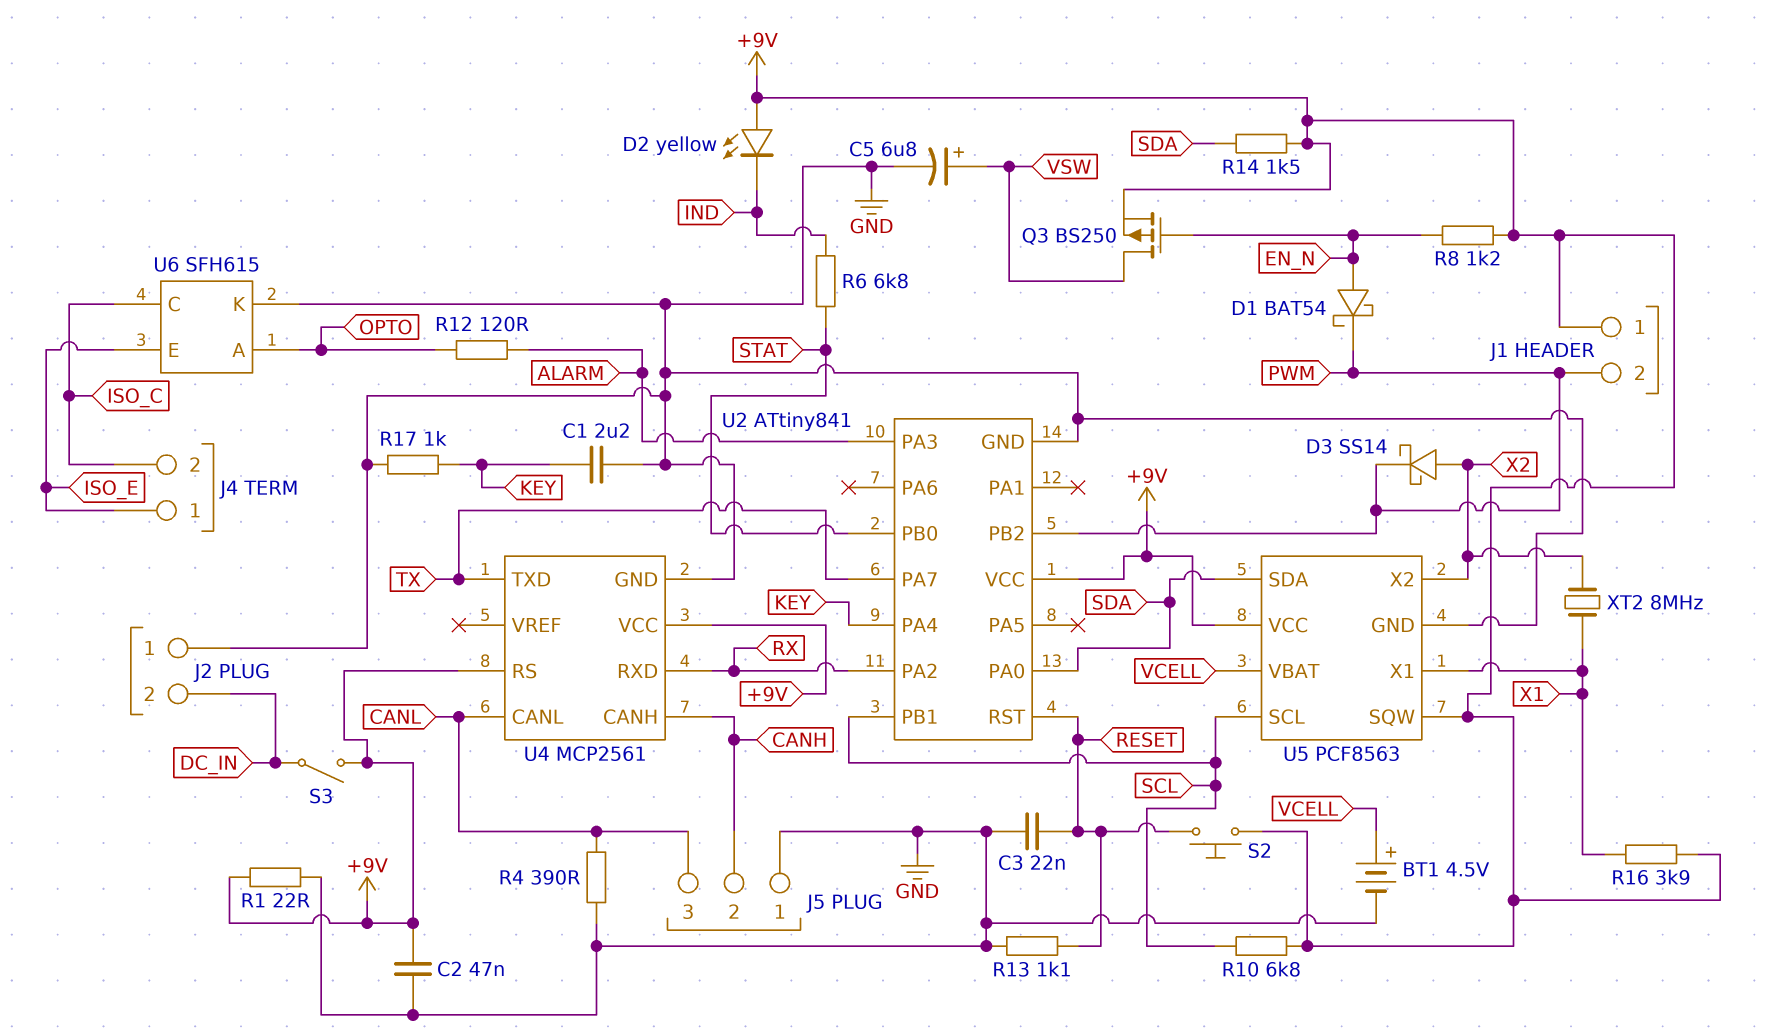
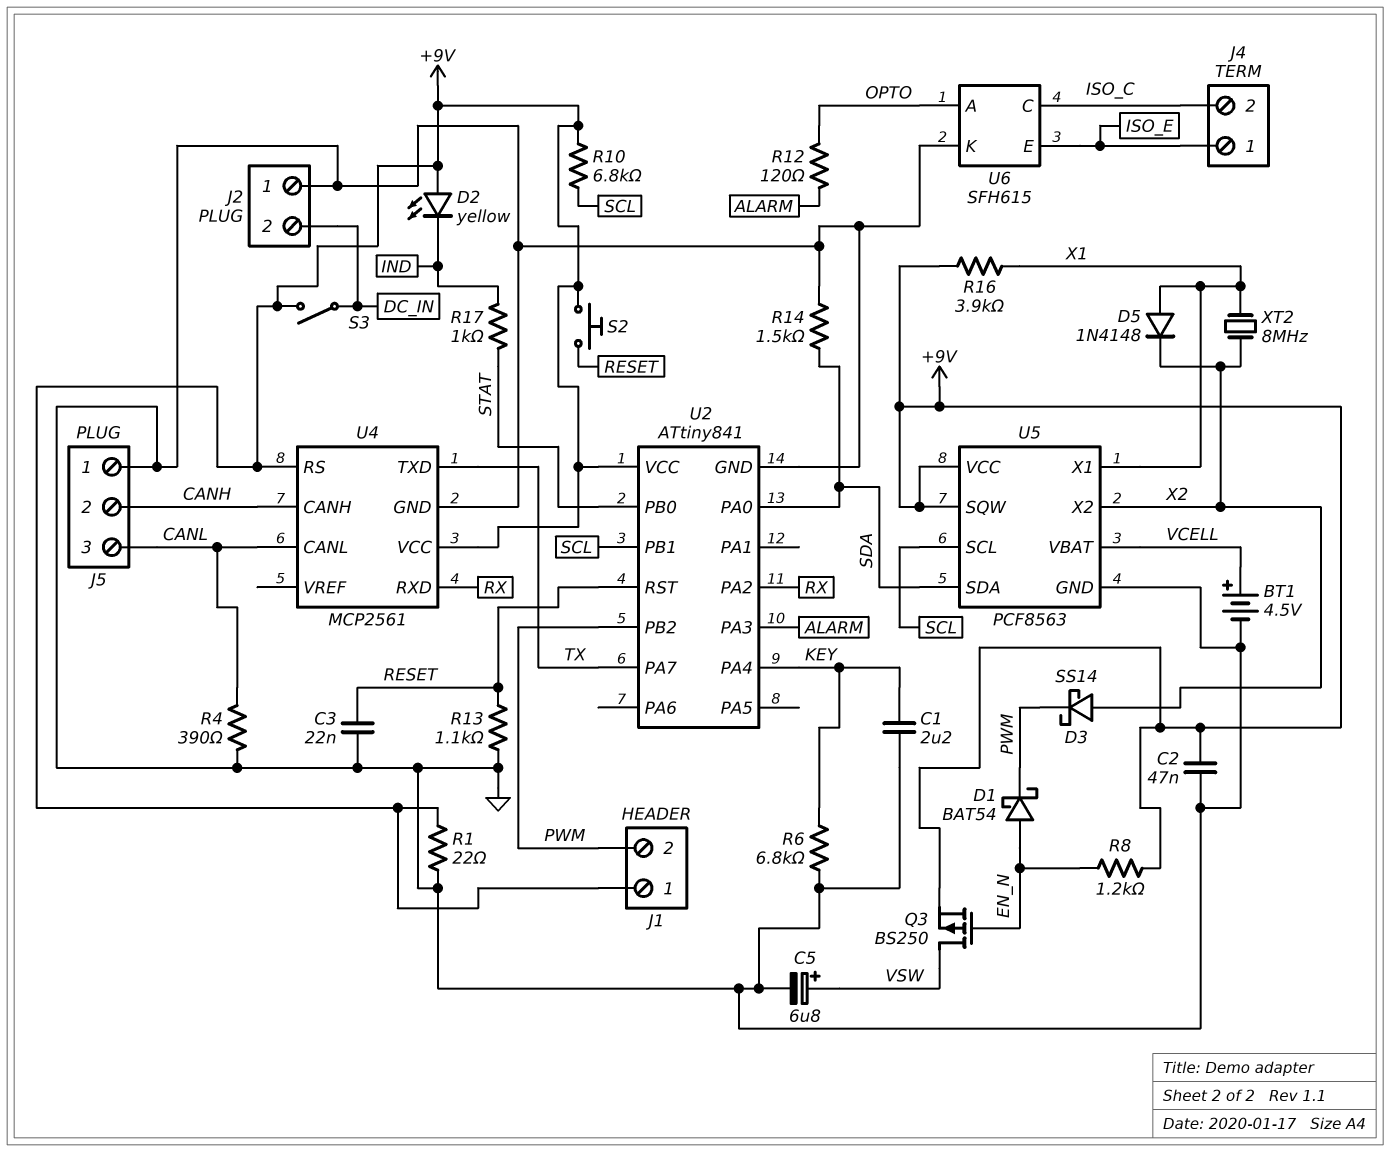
D5: none -> diode 1N4148 (A X1, K X2)
R6: 6.8k (IND, STAT) -> 6.8k (GND, KEY)
R14: 1.5k (+9V, SDA) -> 1.5k (GND, SDA)
R17: 1k (GND, KEY) -> 1k (IND, STAT)

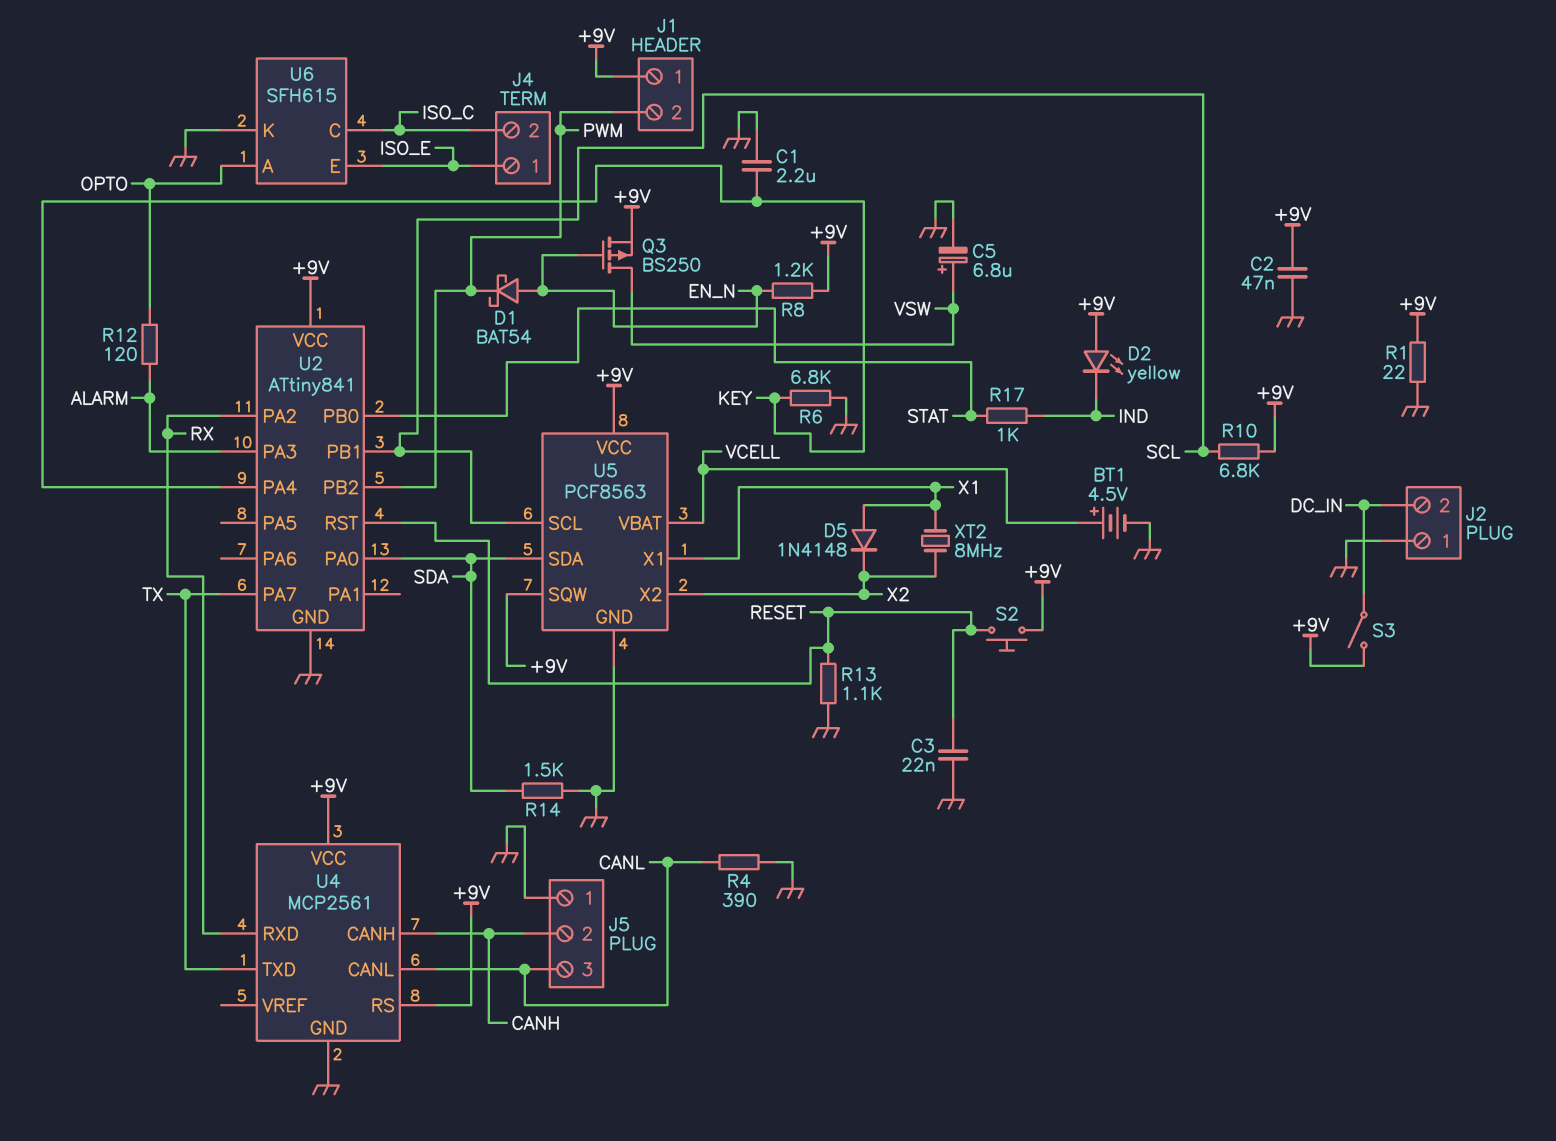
D3: schottky SS14 (A X2, K PWM) -> none
R16: 3.9k (+9V, X1) -> none

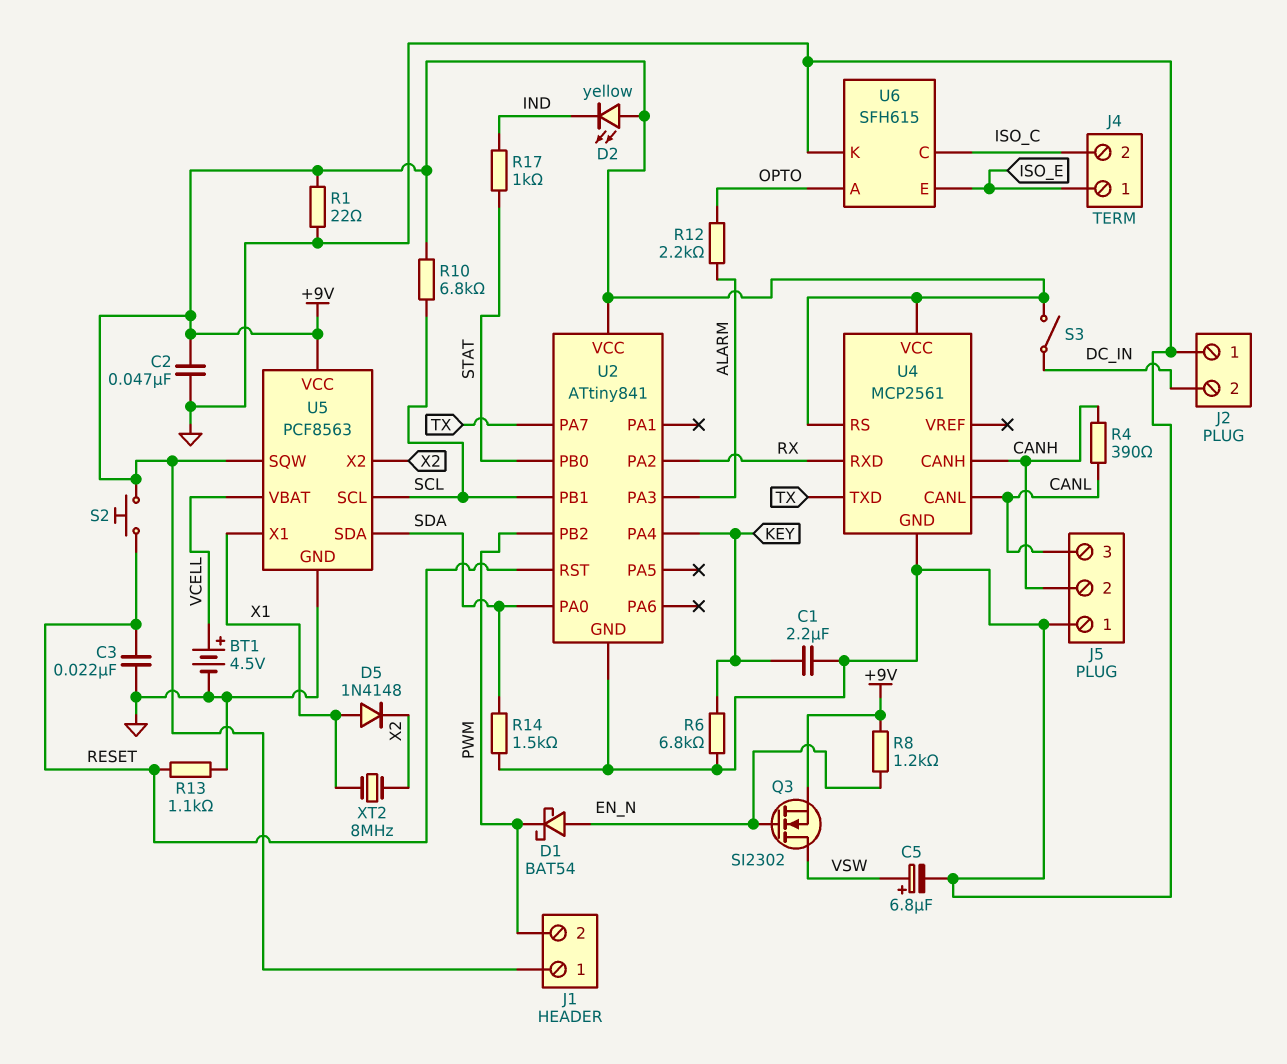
Q3: PMOS BS250 (G EN_N, D VSW, S +9V) -> NMOS SI2302 (G EN_N, D VSW, S +9V)
R4: 390 (CANL, GND) -> 390 (CANH, CANL)
R12: 120 (ALARM, OPTO) -> 2.2k (ALARM, OPTO)

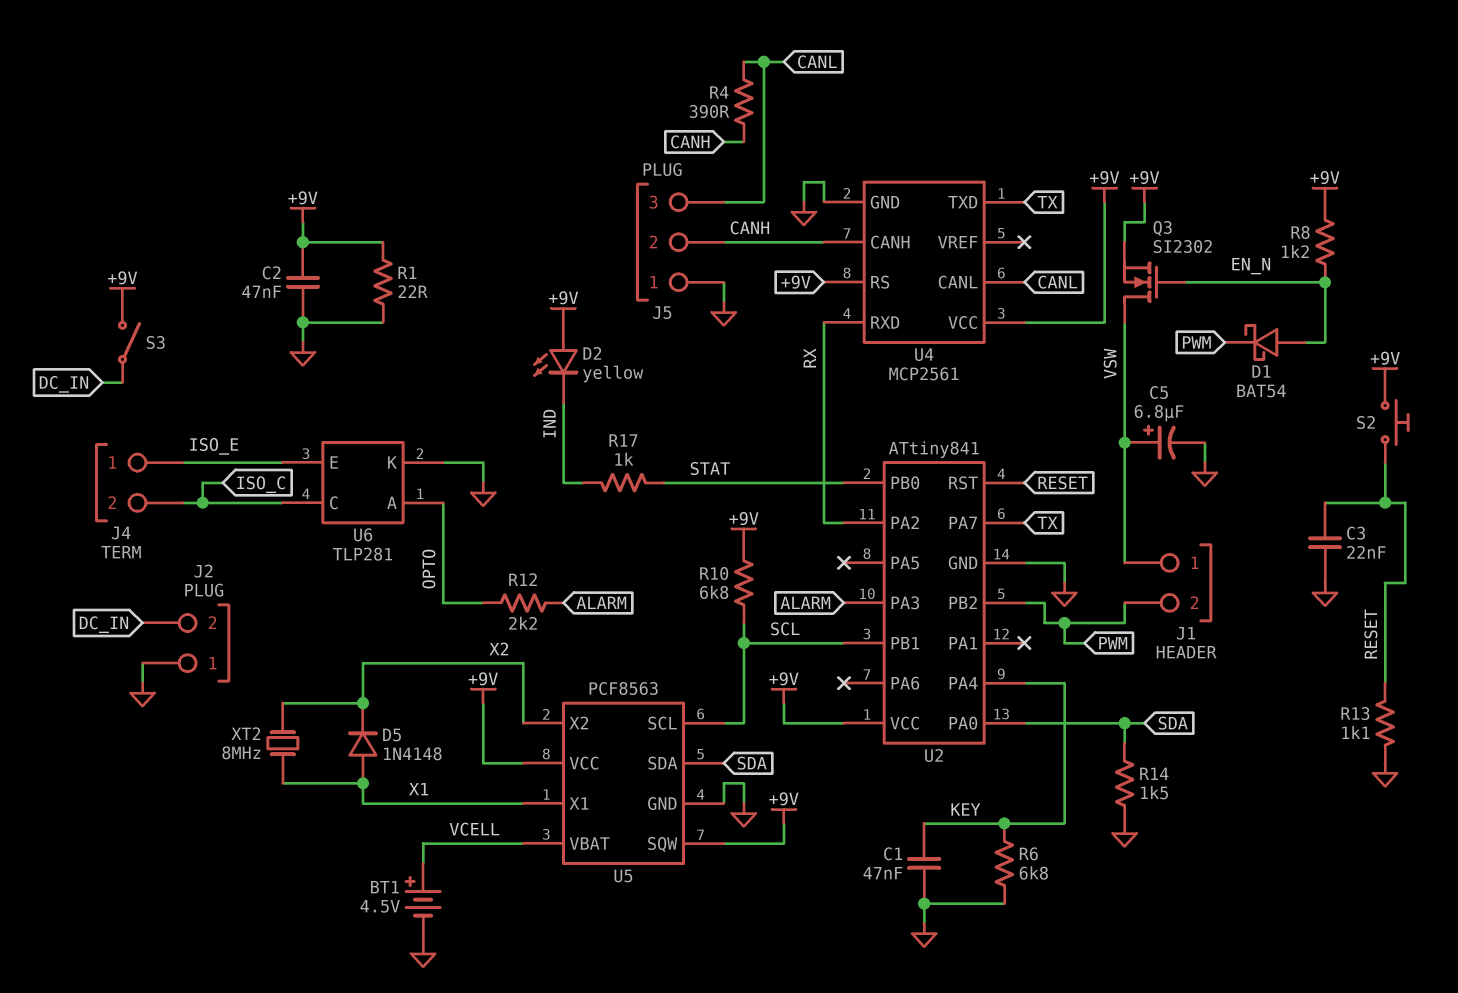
C1: 2.2uF (GND, KEY) -> 47nF (GND, KEY)
J1 pin 1: +9V -> VSW
U6: SFH615 -> TLP281

